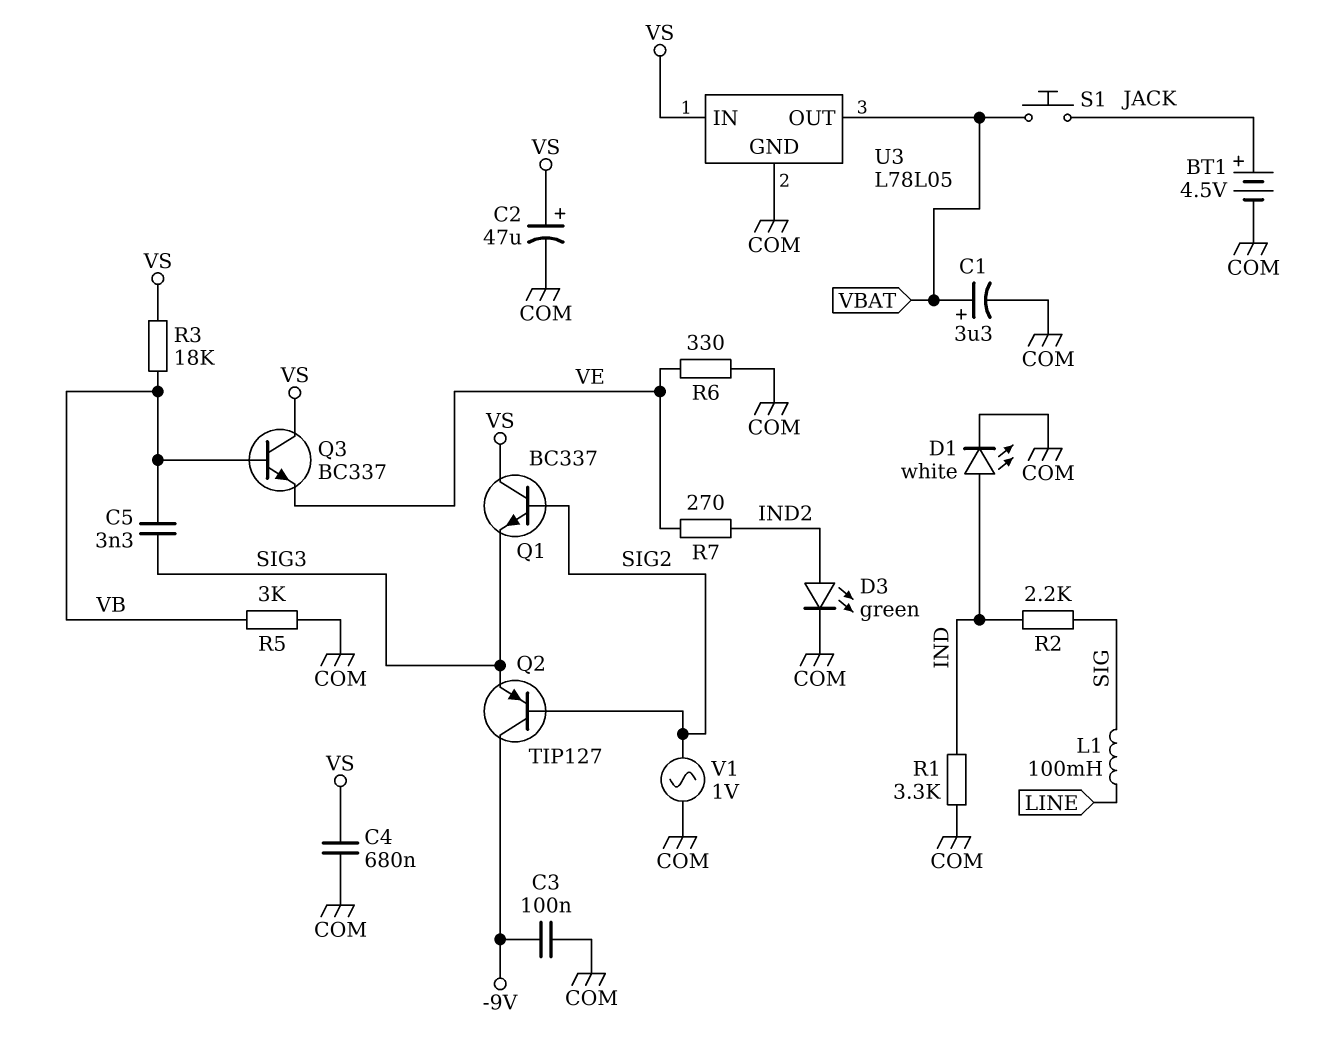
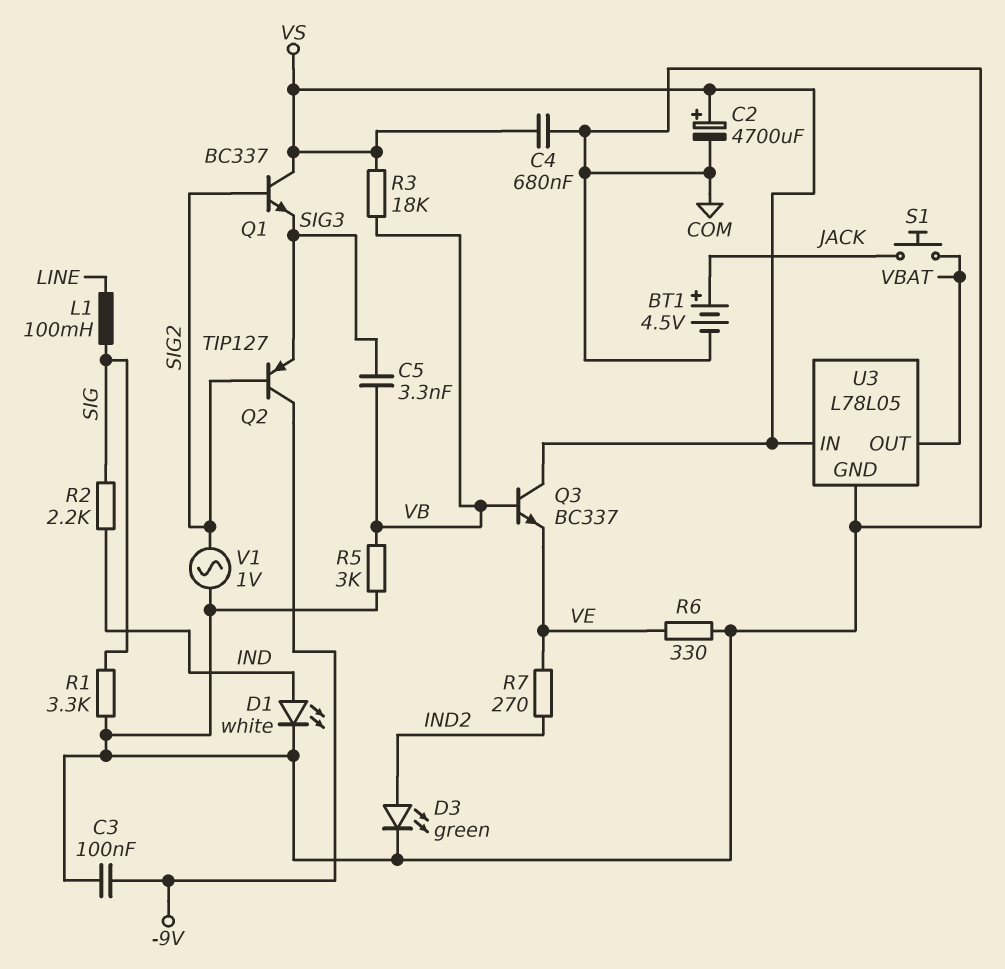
C1: 3.3uF (plus VBAT, minus COM) -> none
C2: 47uF (plus VS, minus COM) -> 4700uF (plus VS, minus COM)
R1: 3.3k (COM, IND) -> 3.3k (COM, SIG)

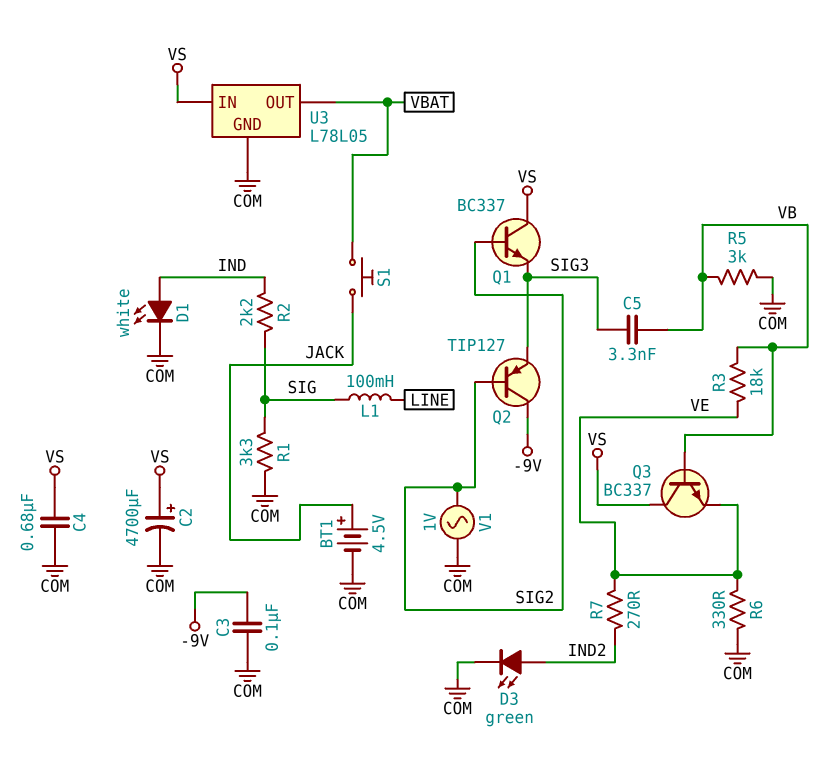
R3: 18k (VB, VS) -> 18k (VB, VE)

